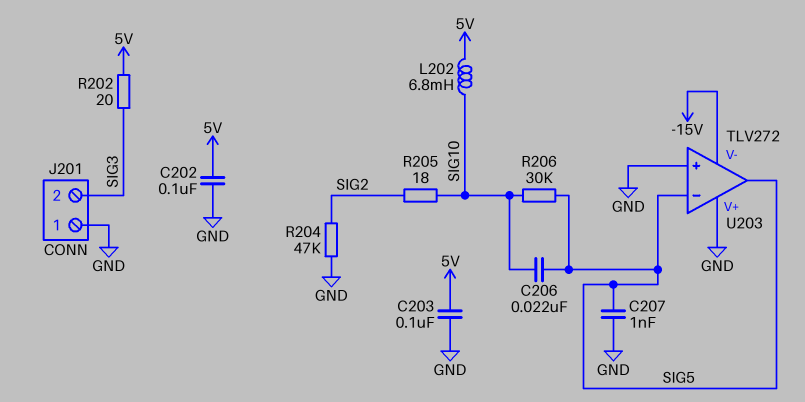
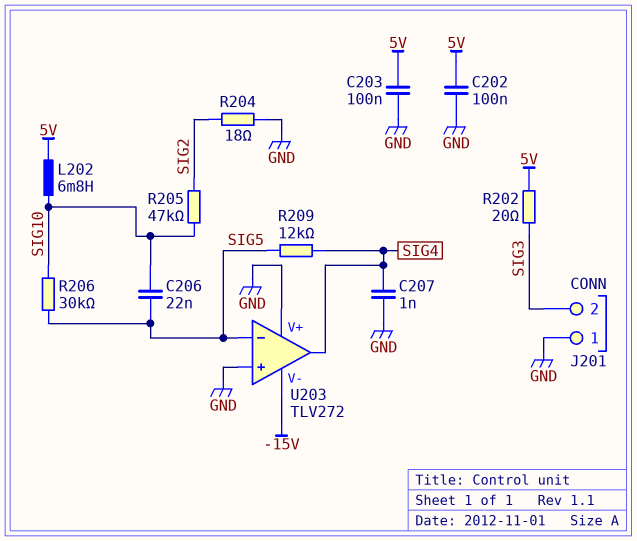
C207: 1nF (GND, SIG5) -> 1nF (GND, SIG4)
R204: 47k (GND, SIG2) -> 18 (GND, SIG2)
R205: 18 (SIG2, SIG10) -> 47k (SIG2, SIG10)
R209: none -> 12k (SIG4, SIG5)
U203 pin out: SIG5 -> SIG4

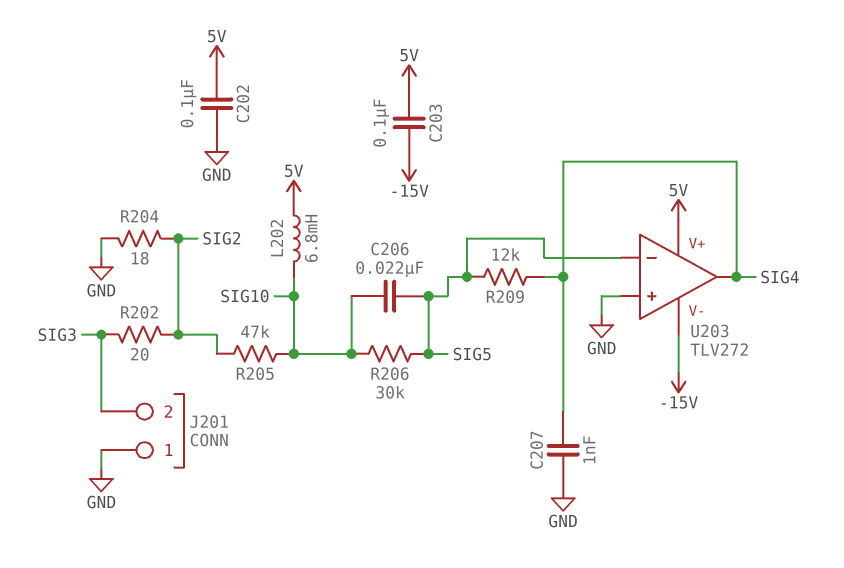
C203: 100nF (5V, GND) -> 100nF (-15V, 5V)
R202: 20 (5V, SIG3) -> 20 (SIG2, SIG3)
U203 pin V+: GND -> 5V

